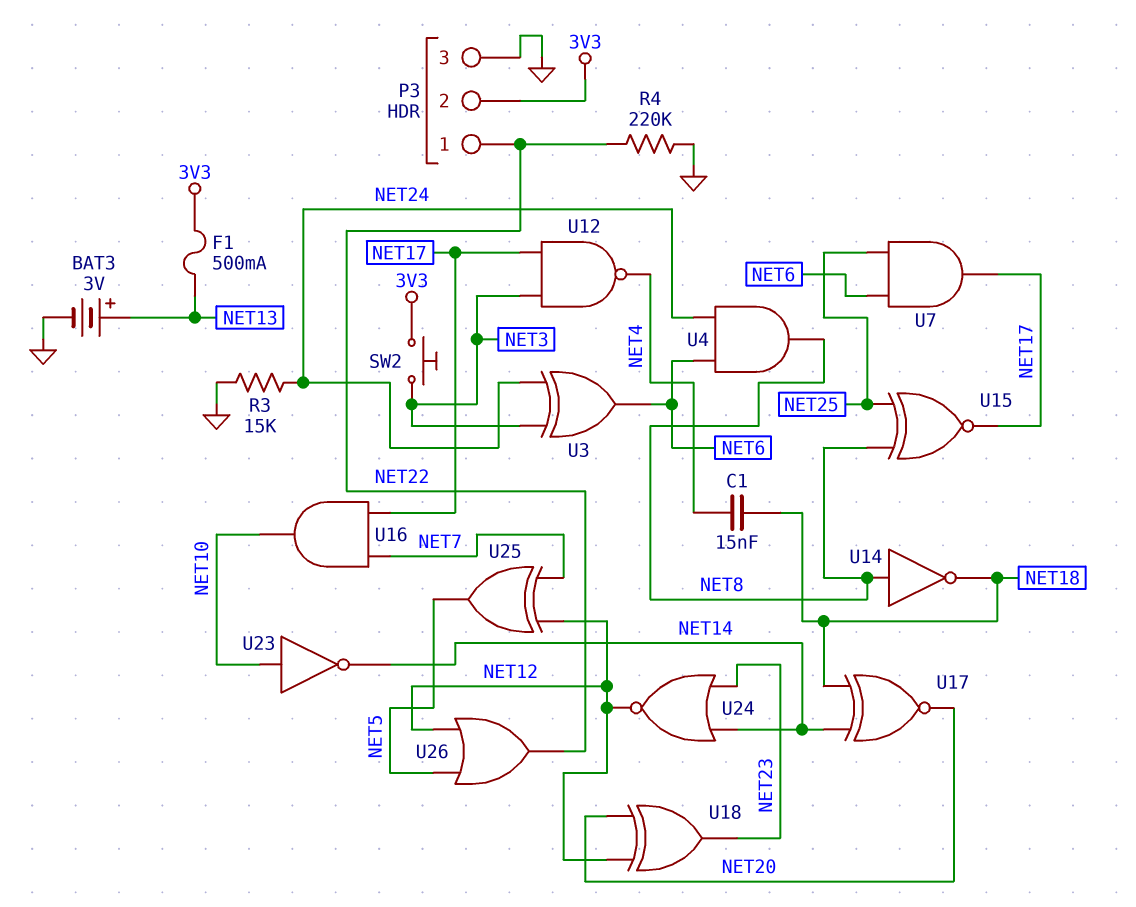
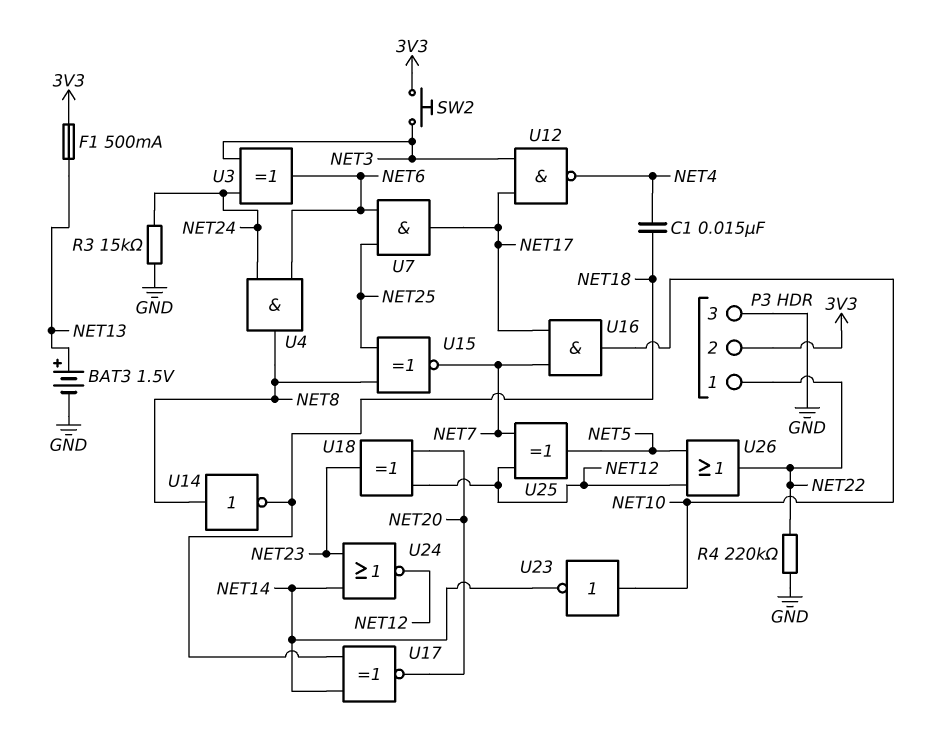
BAT3: 3V (plus NET13, minus GND) -> 1.5V (plus NET13, minus GND)
U15: XNOR (in NET8, in NET25, out NET17) -> XNOR (in NET8, in NET25, out NET7)

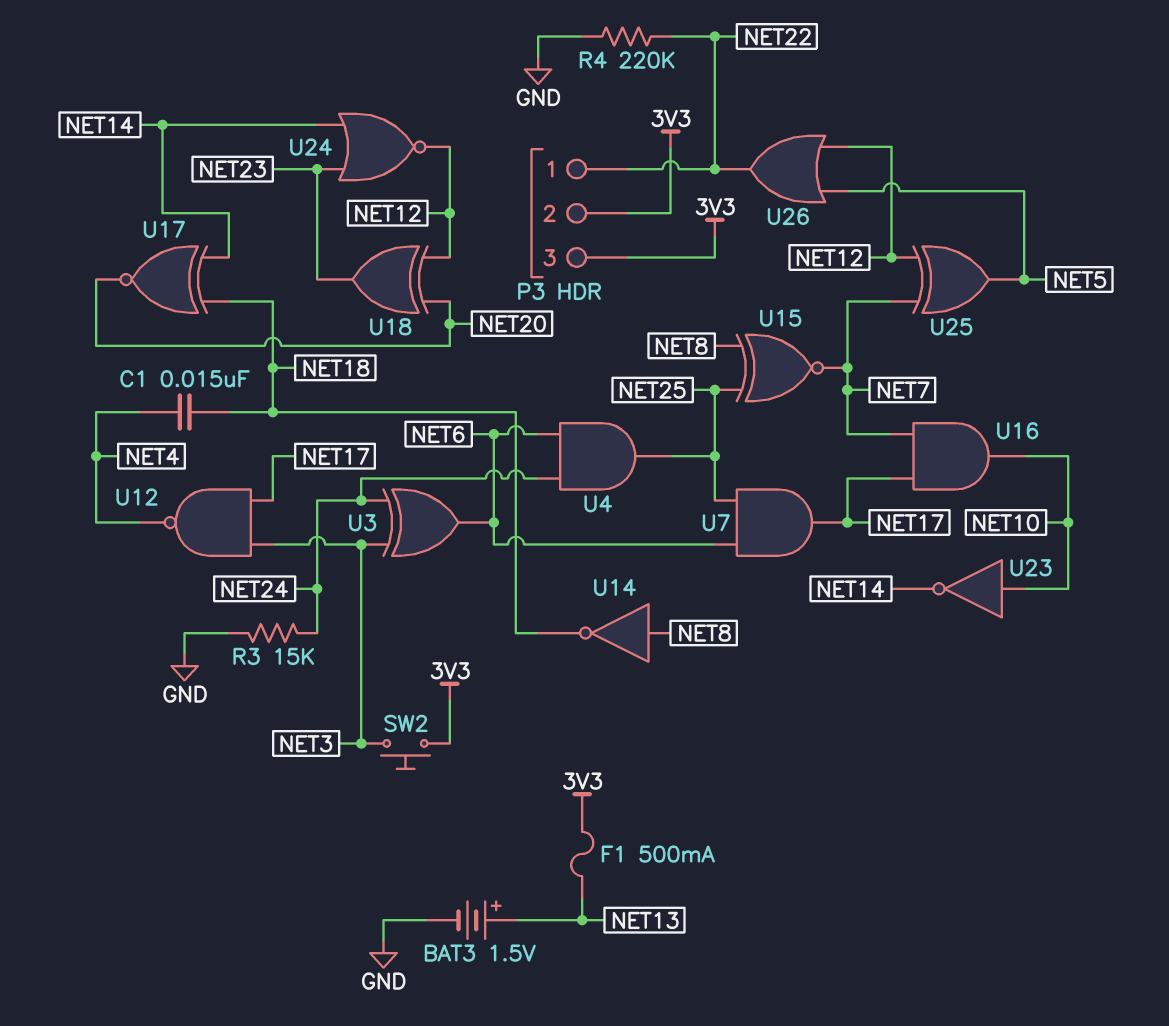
P3 pin 3: GND -> 3V3
U4: AND (in NET6, in NET24, out NET8) -> AND (in NET6, in NET24, out NET25)

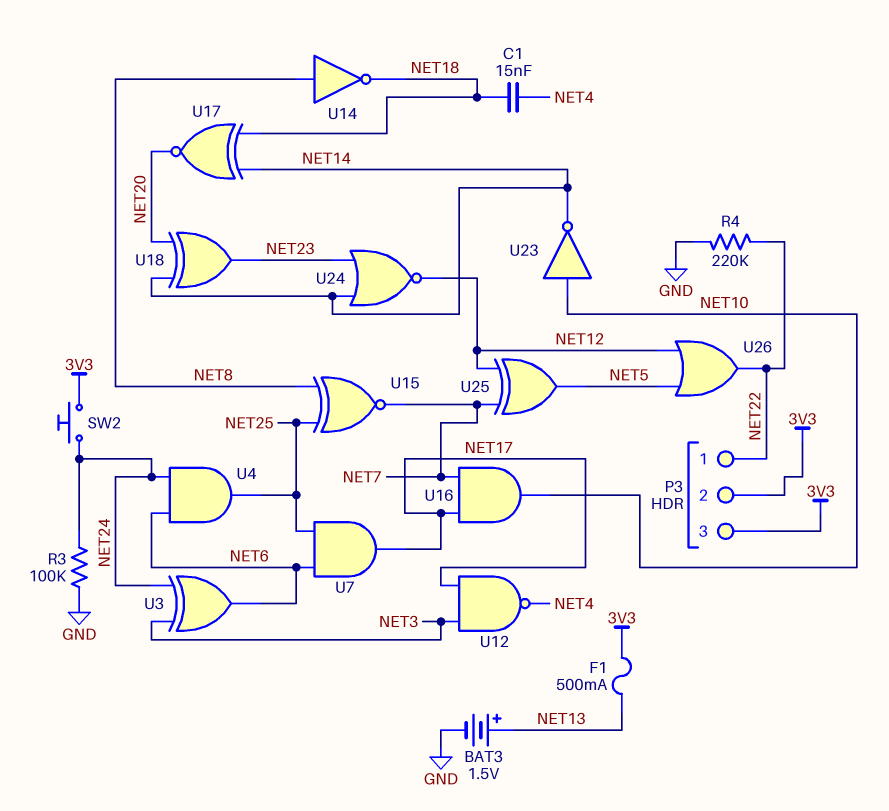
R3: 15k (GND, NET24) -> 100k (GND, NET24)
SW2: button (3V3, NET3) -> button (3V3, NET24)
U18: XOR (in NET12, in NET20, out NET23) -> XOR (in NET14, in NET20, out NET23)

